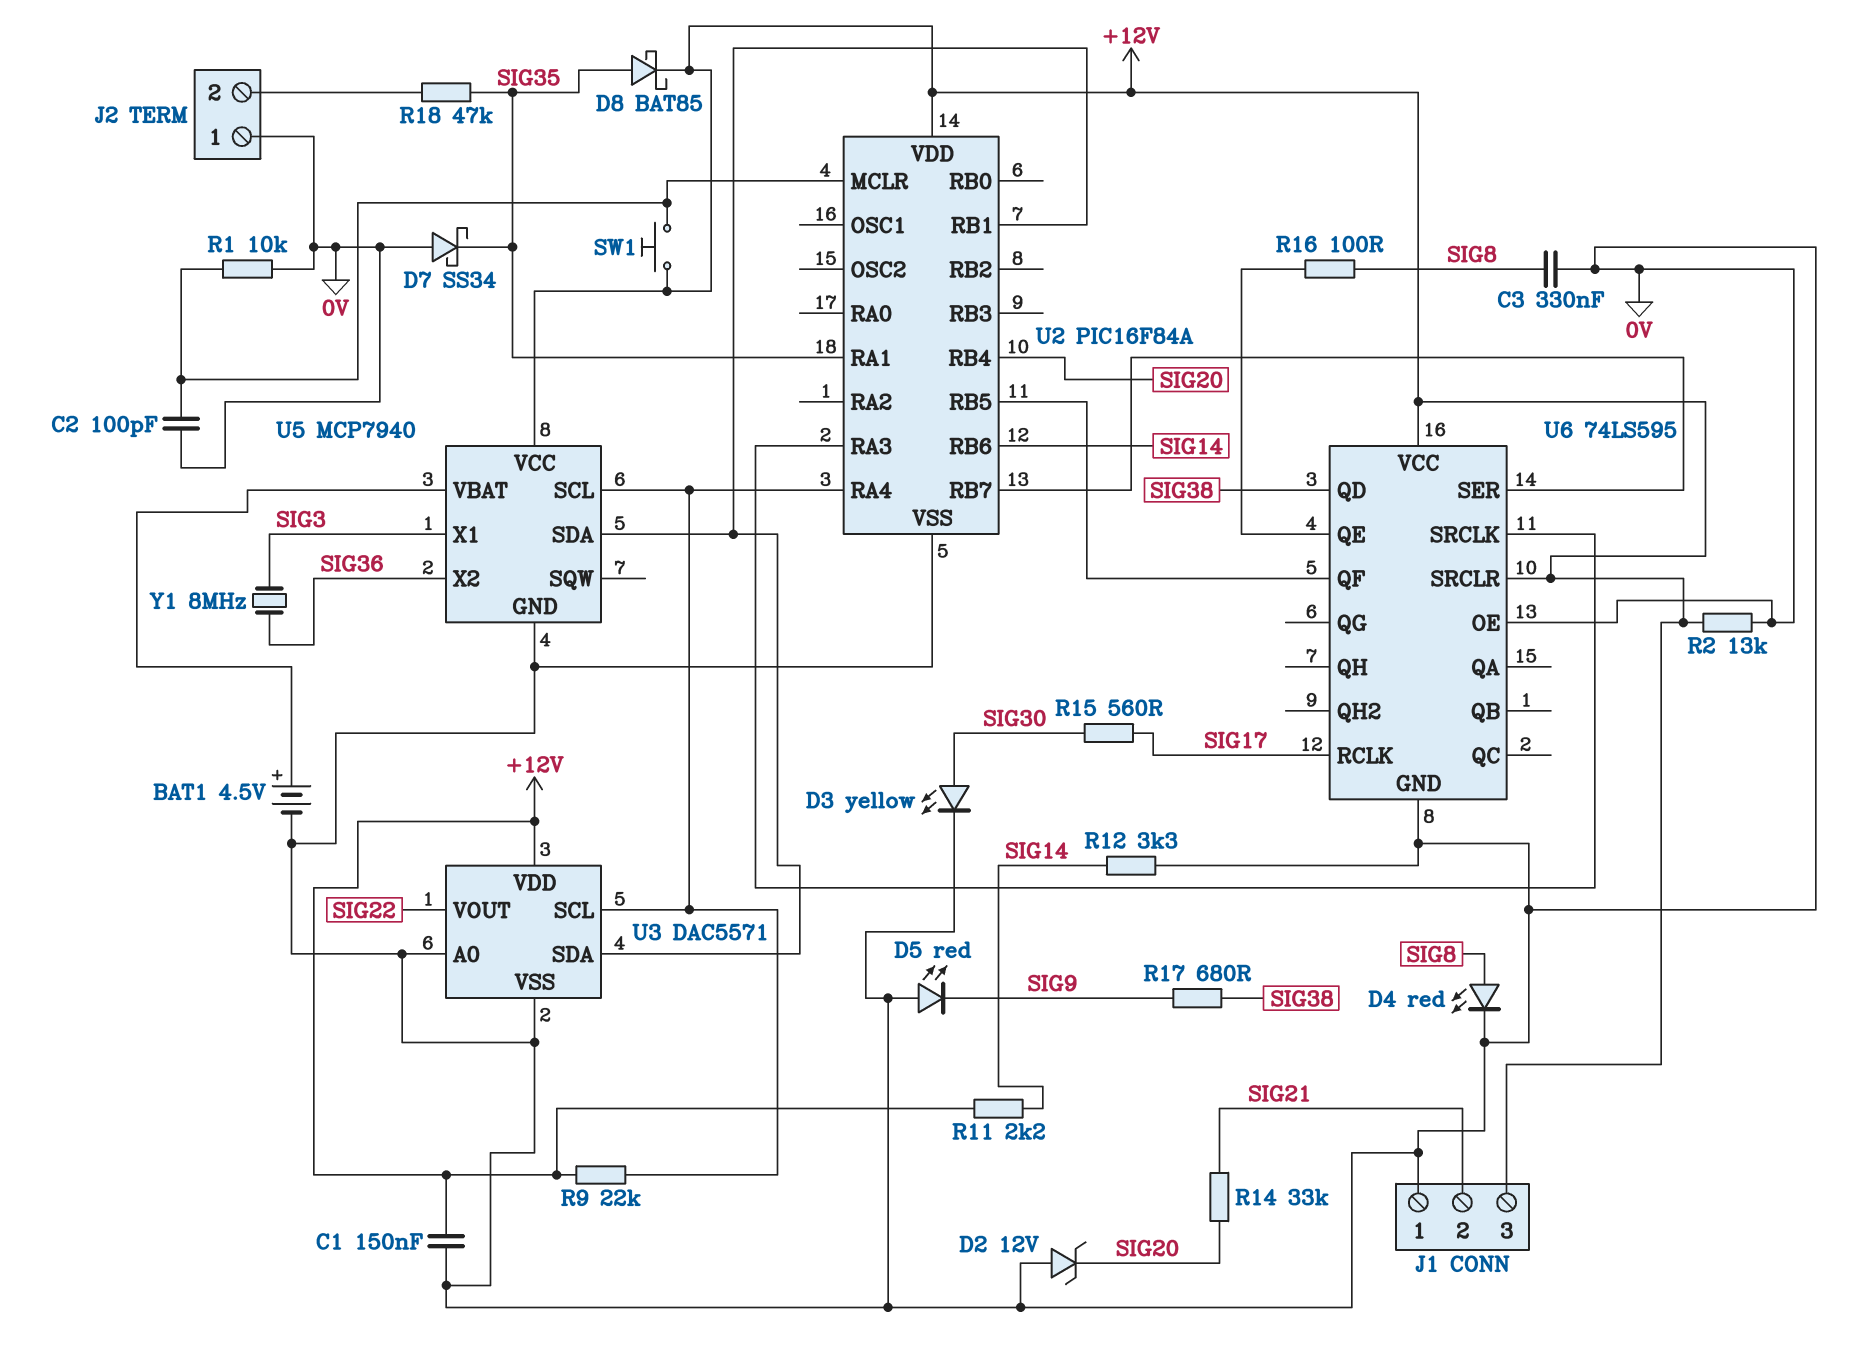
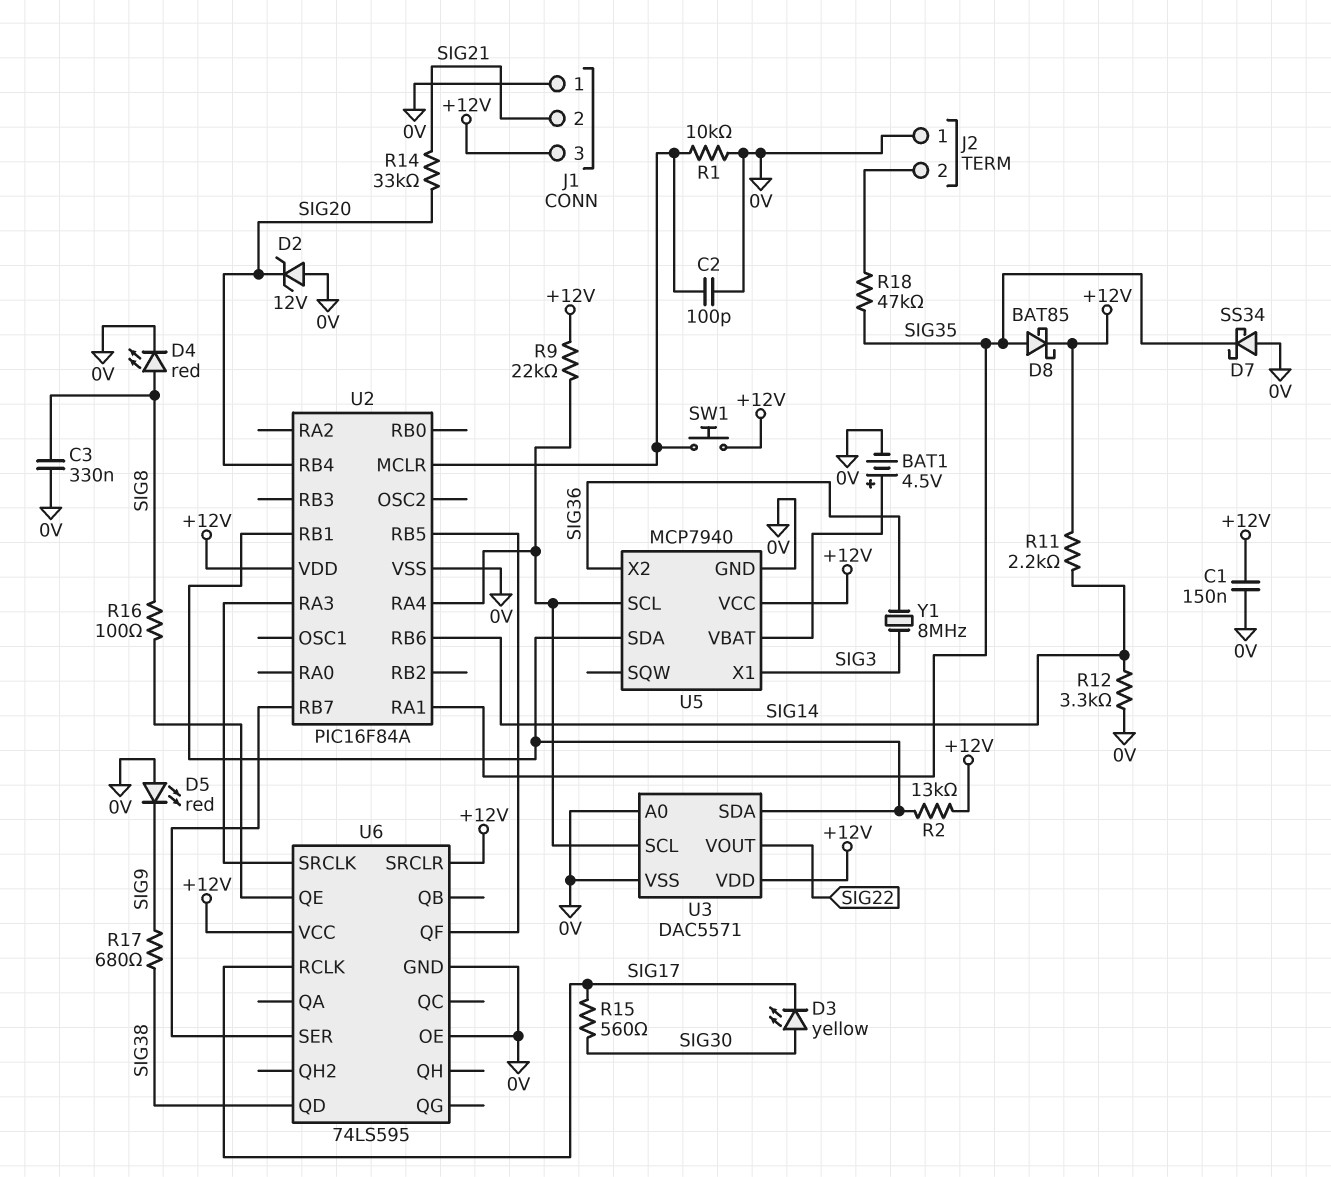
D3: LED yellow (A SIG30, K 0V) -> LED yellow (A SIG30, K SIG17)
R2: 13k (+12V, 0V) -> 13k (+12V, U2/RB1)

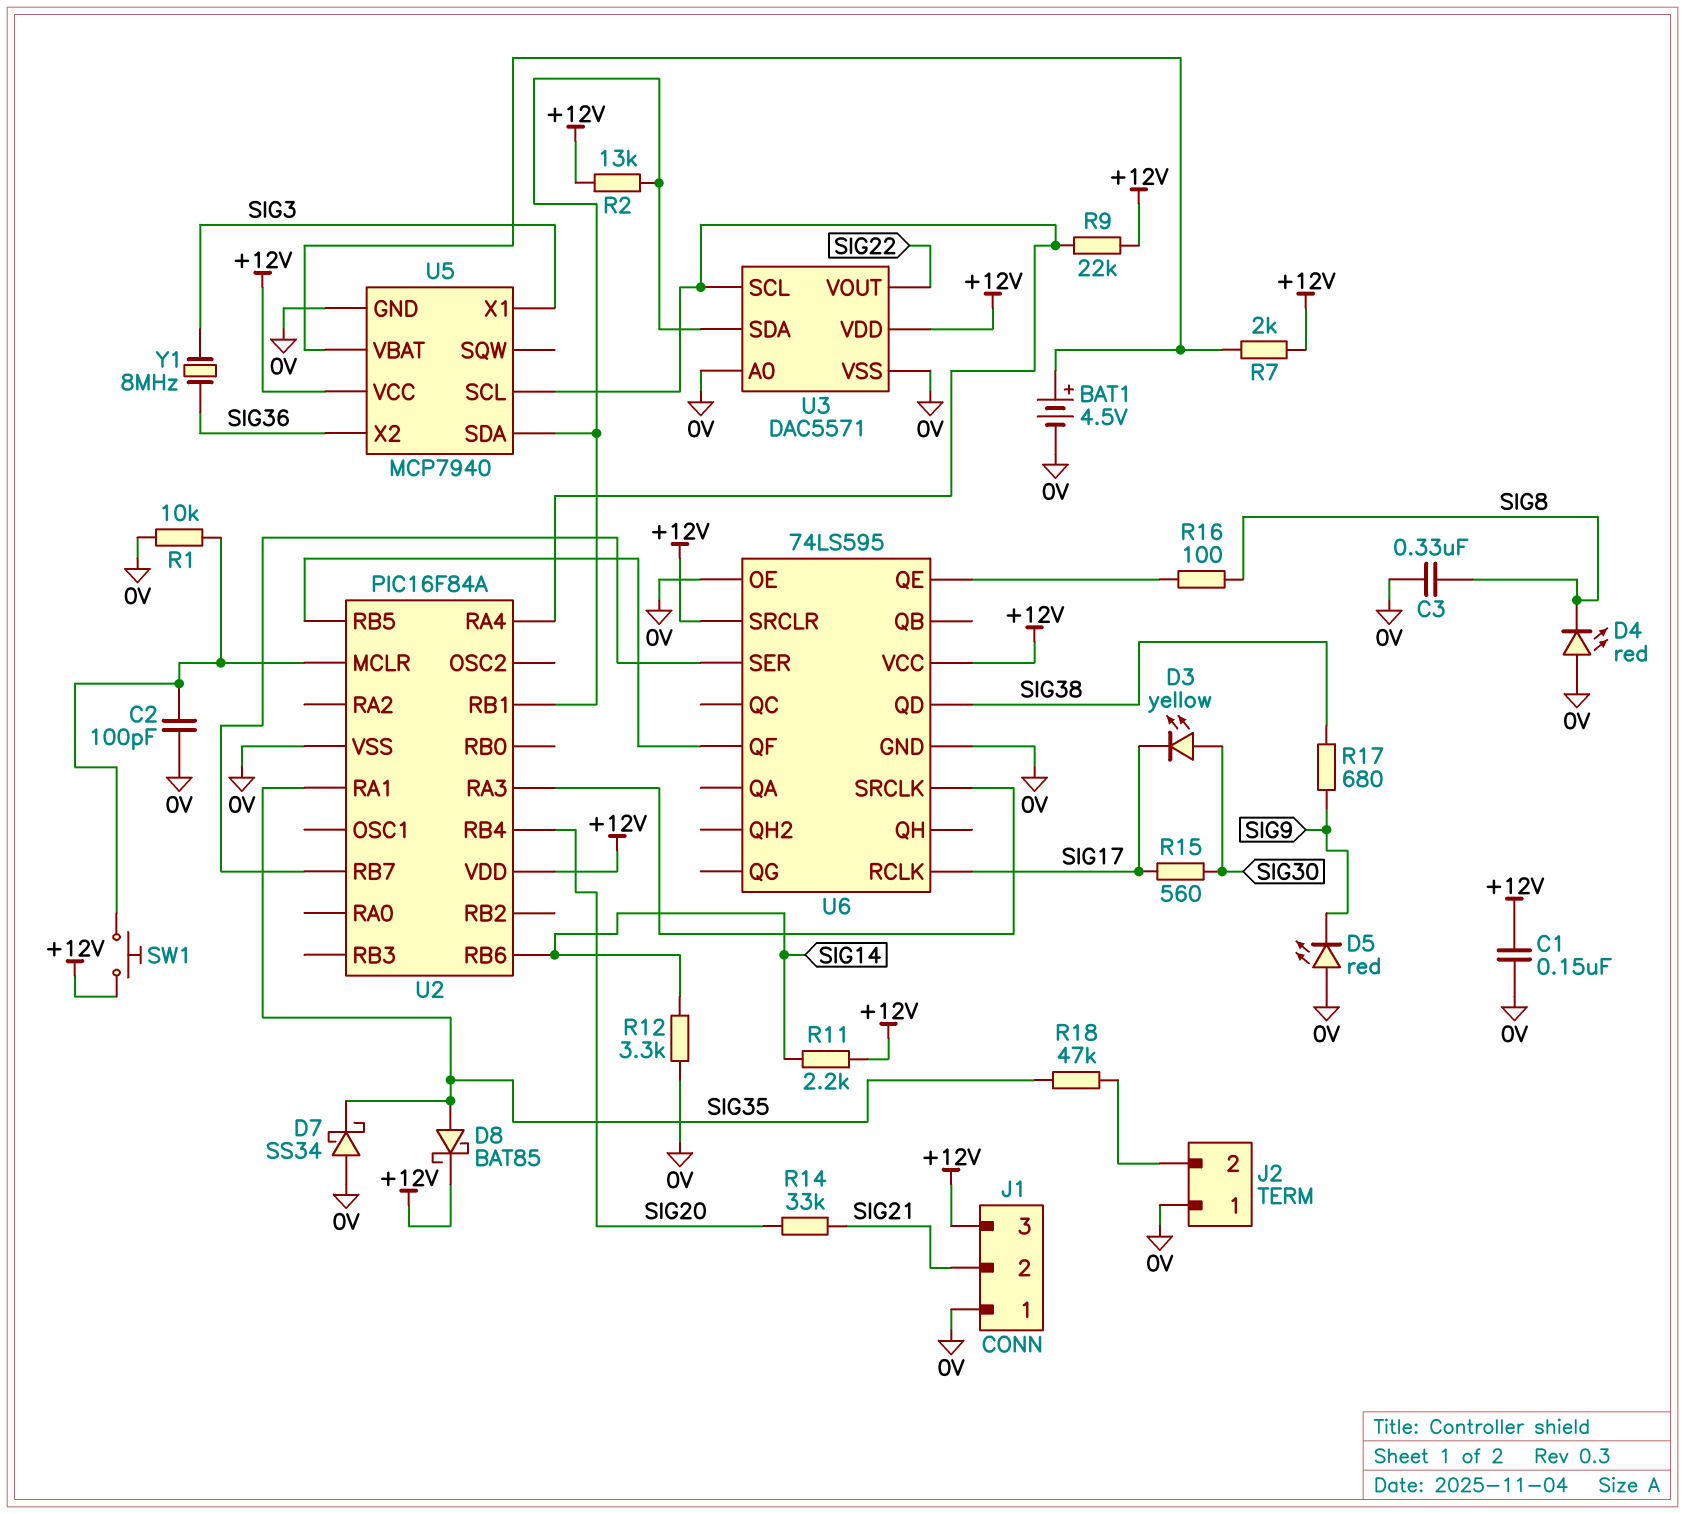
D2: zener 12V (A 0V, K SIG20) -> none
D4: LED red (A SIG8, K 0V) -> LED red (A 0V, K SIG8)
R7: none -> 2k (+12V, U5/VBAT)

